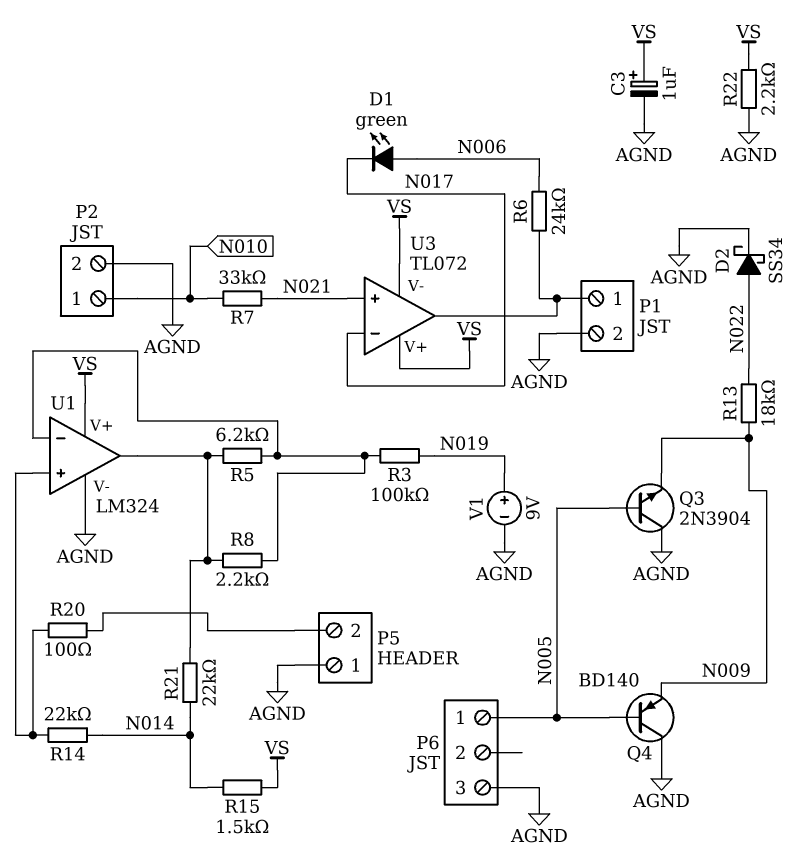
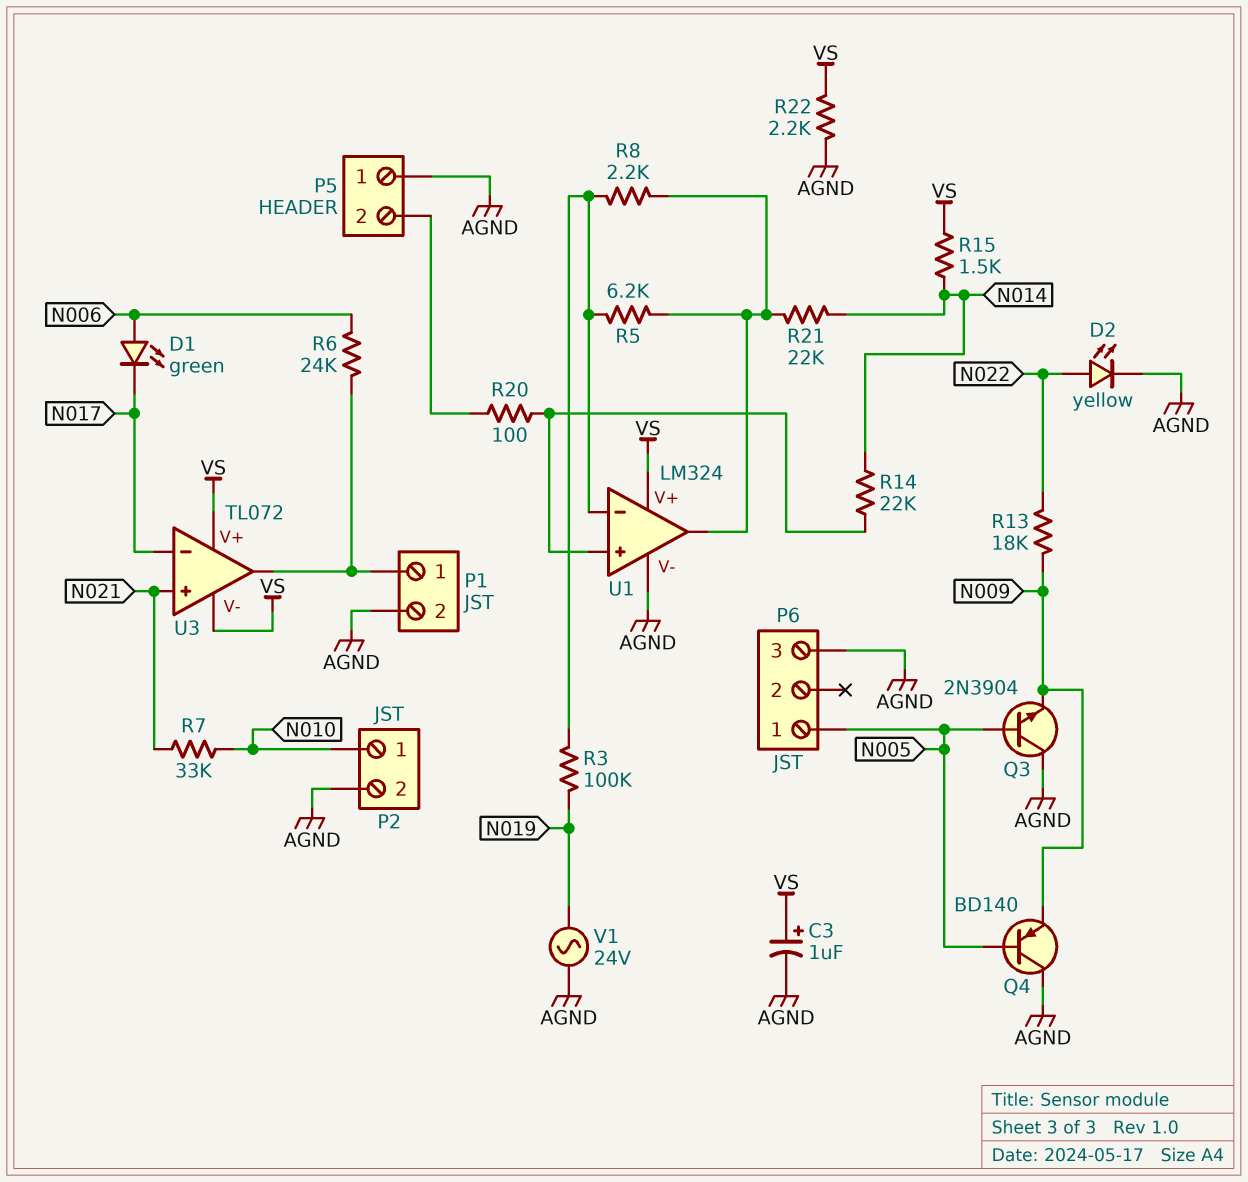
D2: schottky SS34 (A N022, K AGND) -> LED yellow (A N022, K AGND)
V1: 9V (plus N019, minus AGND) -> AC 24V (AGND, N019)

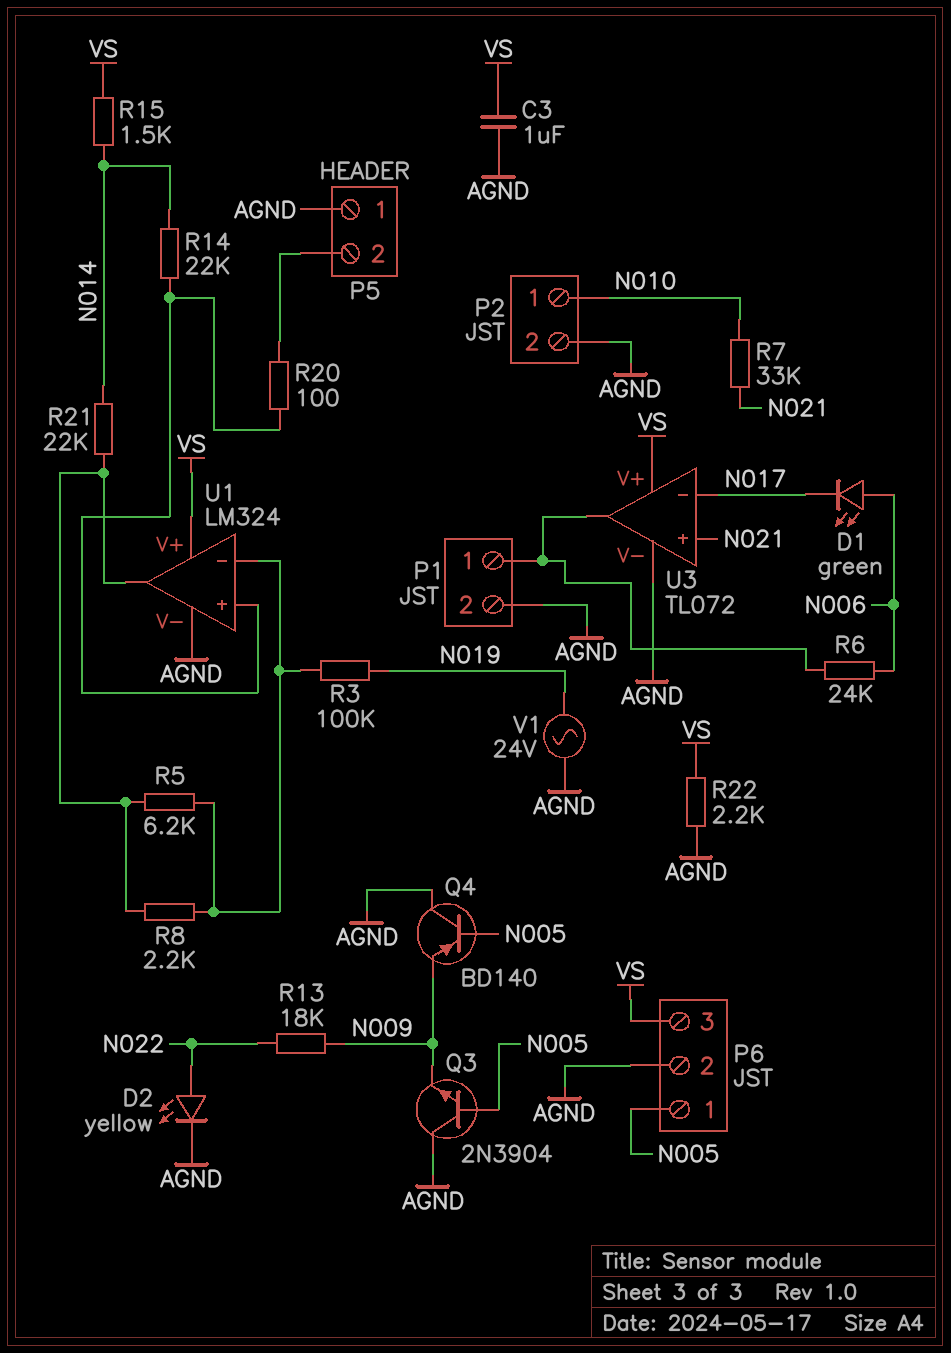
C3: 1uF (plus VS, minus AGND) -> 1uF (AGND, VS)
P6 pin 2: none -> AGND
P6 pin 3: AGND -> VS
U3 pin V-: VS -> AGND

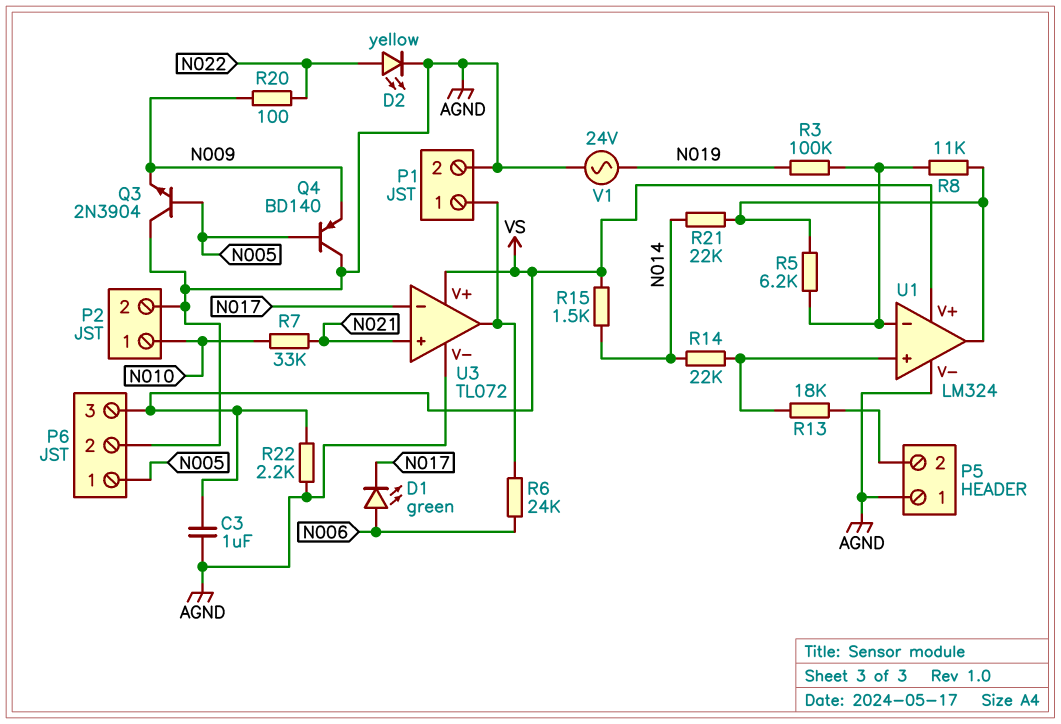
R8: 2.2k (U1/in-, U1/out) -> 11k (U1/in-, U1/out)
R13: 18k (N009, N022) -> 18k (P5/2, U1/in+)
R20: 100 (P5/2, U1/in+) -> 100 (N009, N022)

